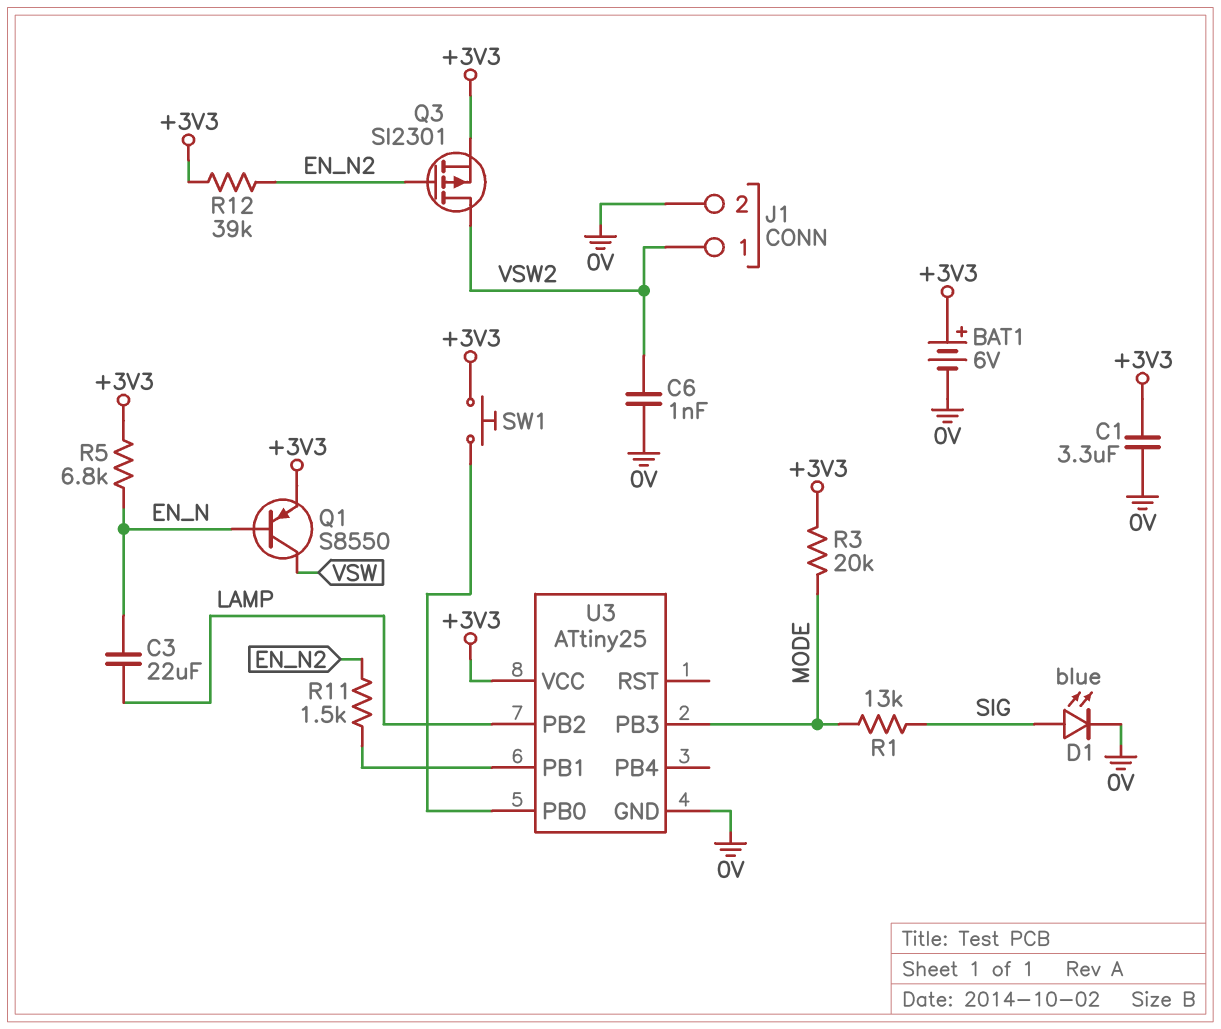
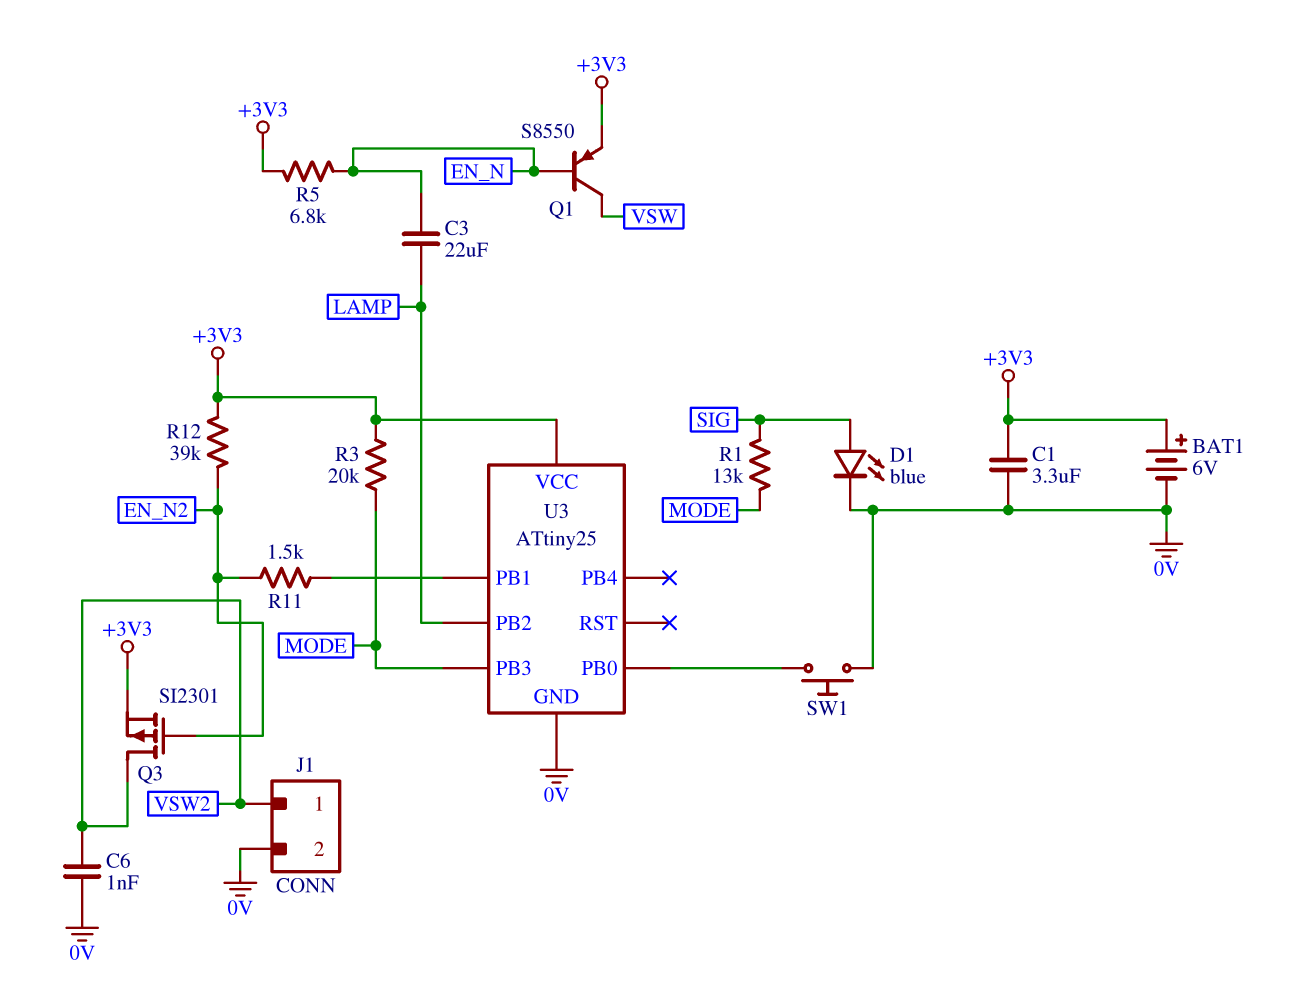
SW1: button (+3V3, U3/PB0) -> button (0V, U3/PB0)

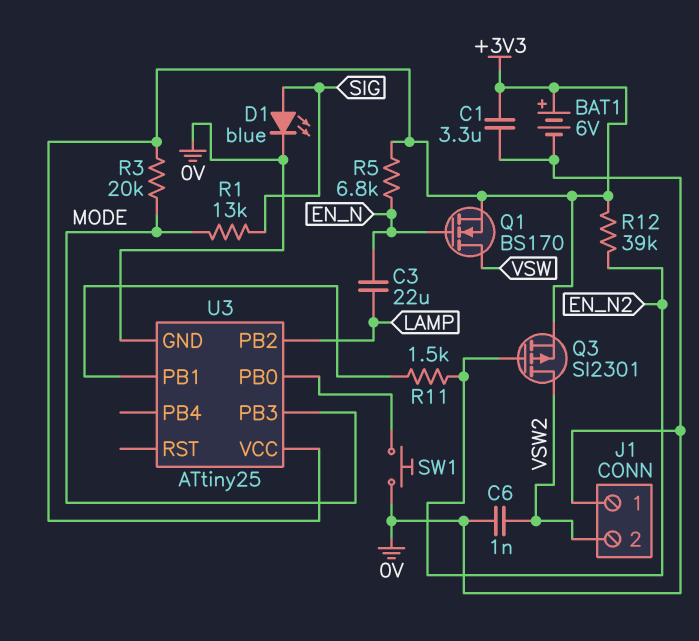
J1 pin 1: VSW2 -> 0V
J1 pin 2: 0V -> VSW2
Q1: PNP S8550 (B EN_N, C VSW, E +3V3) -> NMOS BS170 (G EN_N, D VSW, S +3V3)

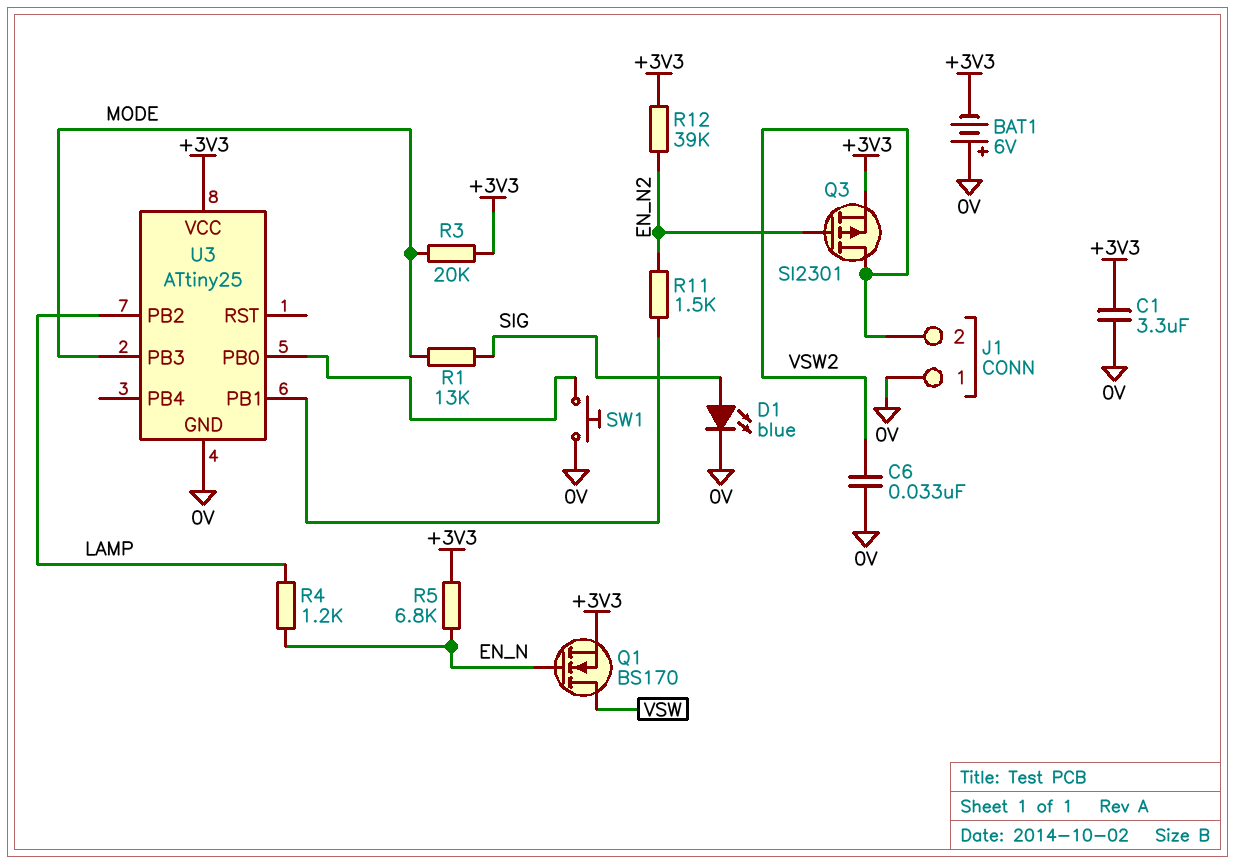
BAT1: 6V (plus +3V3, minus 0V) -> 6V (plus 0V, minus +3V3)
C3: 22uF (EN_N, LAMP) -> none
C6: 1nF (0V, VSW2) -> 33nF (0V, VSW2)
R4: none -> 1.2k (EN_N, LAMP)

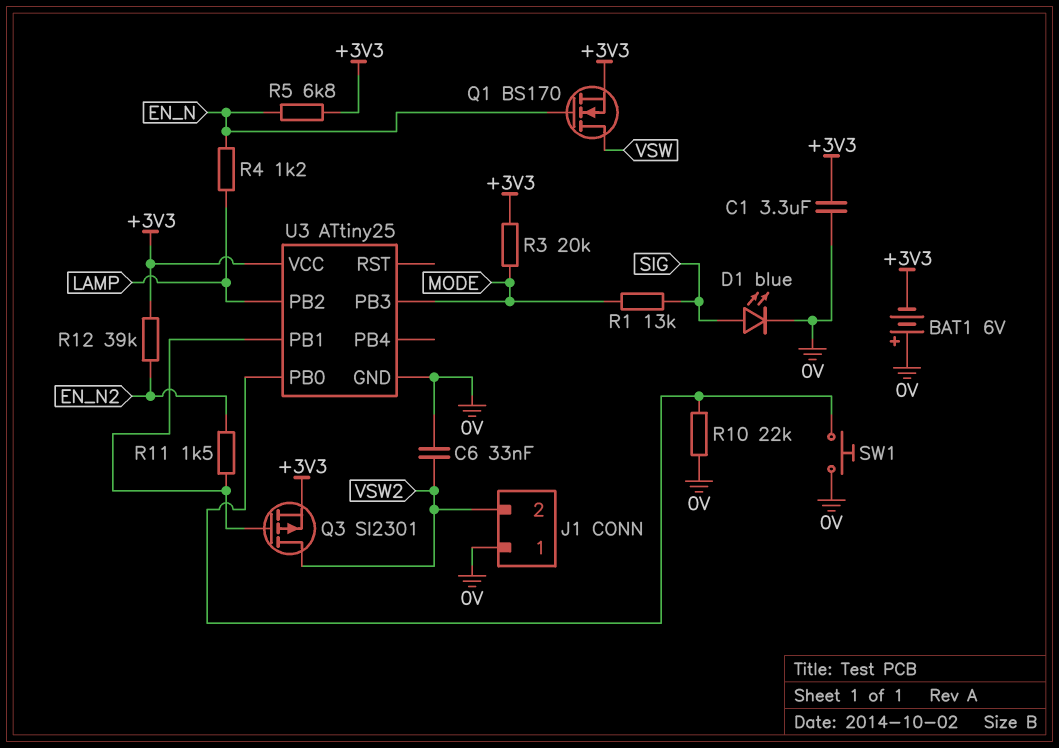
Q3: PMOS SI2301 (G EN_N2, D VSW2, S +3V3) -> PMOS SI2301 (G U3/PB1, D VSW2, S +3V3)
R10: none -> 22k (0V, U3/PB0)

